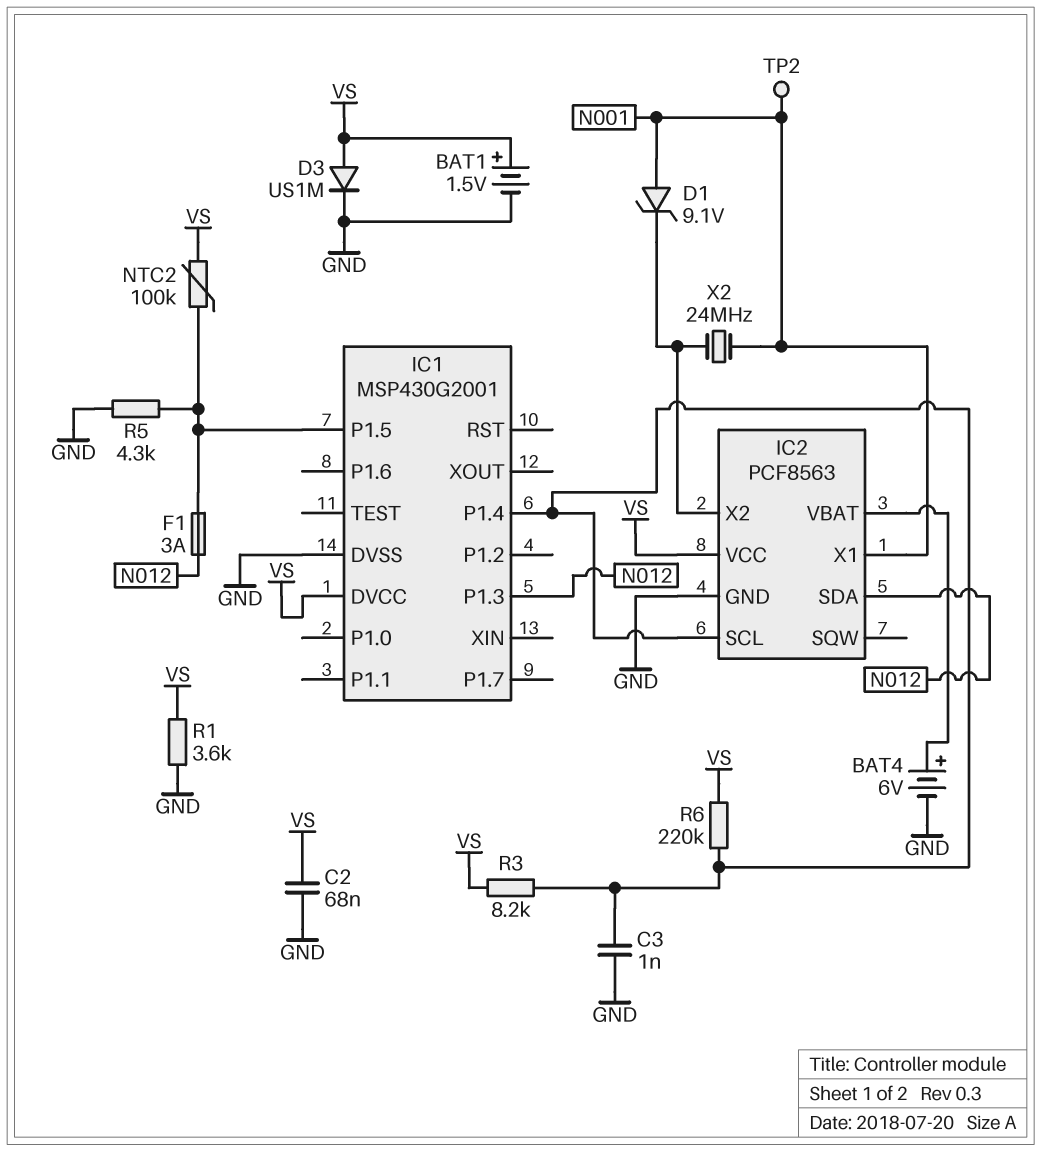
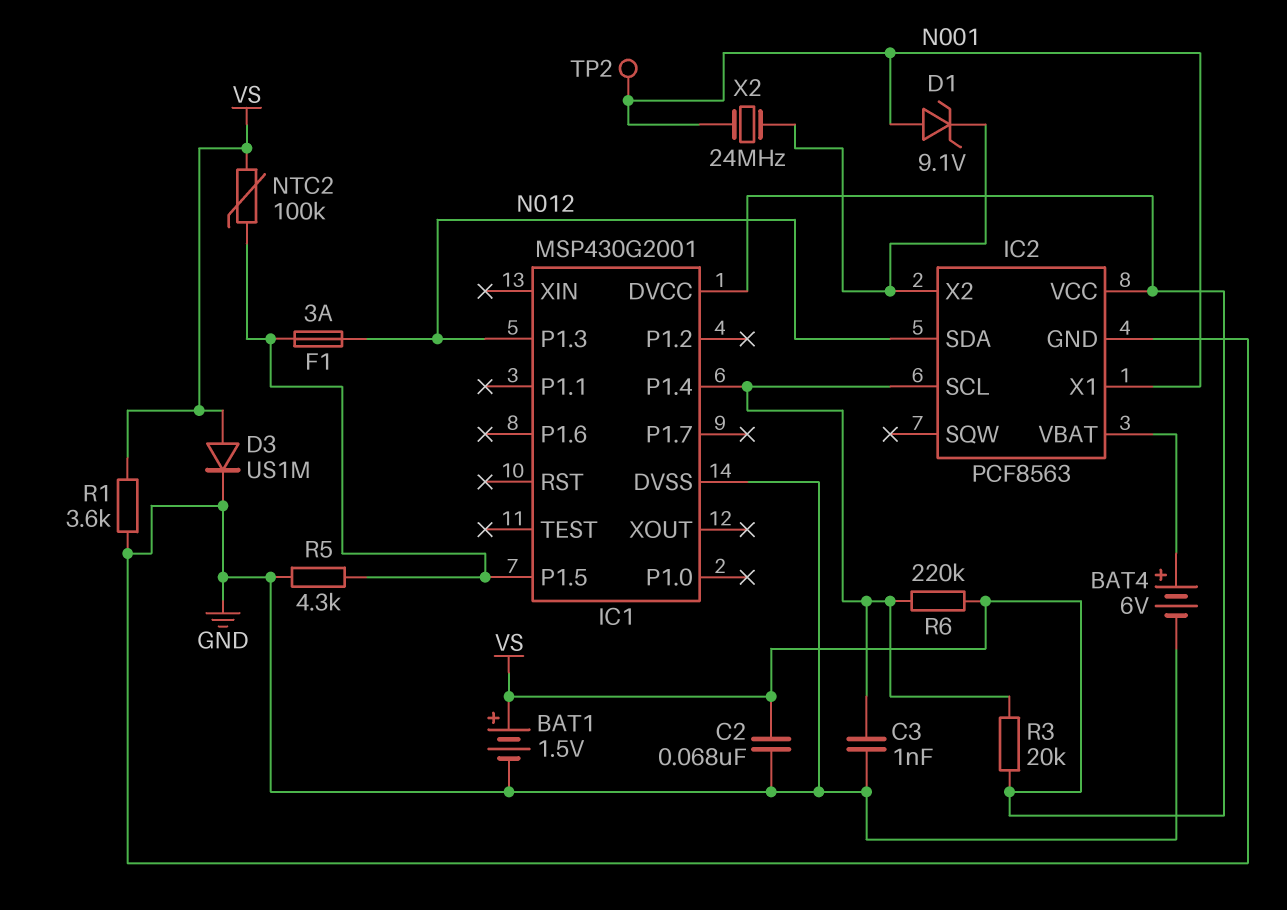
R3: 8.2k (IC1/P1.4, VS) -> 20k (IC1/P1.4, VS)

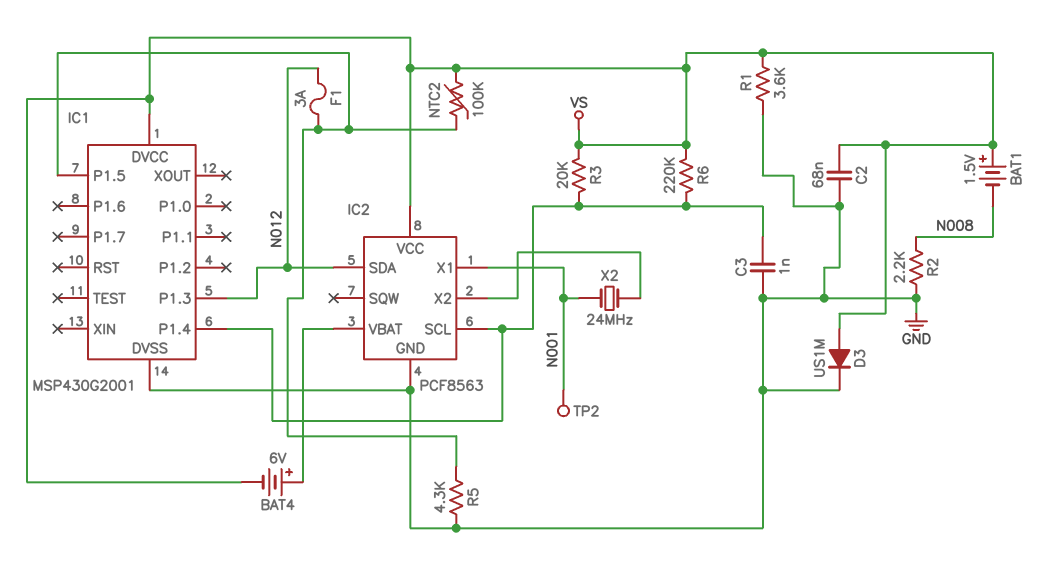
BAT1: 1.5V (plus VS, minus GND) -> 1.5V (plus VS, minus N008)
BAT4: 6V (plus IC2/VBAT, minus GND) -> 6V (plus IC2/VBAT, minus VS)
D1: zener 9.1V (A N001, K IC2/X2) -> none
R2: none -> 2.2k (GND, N008)

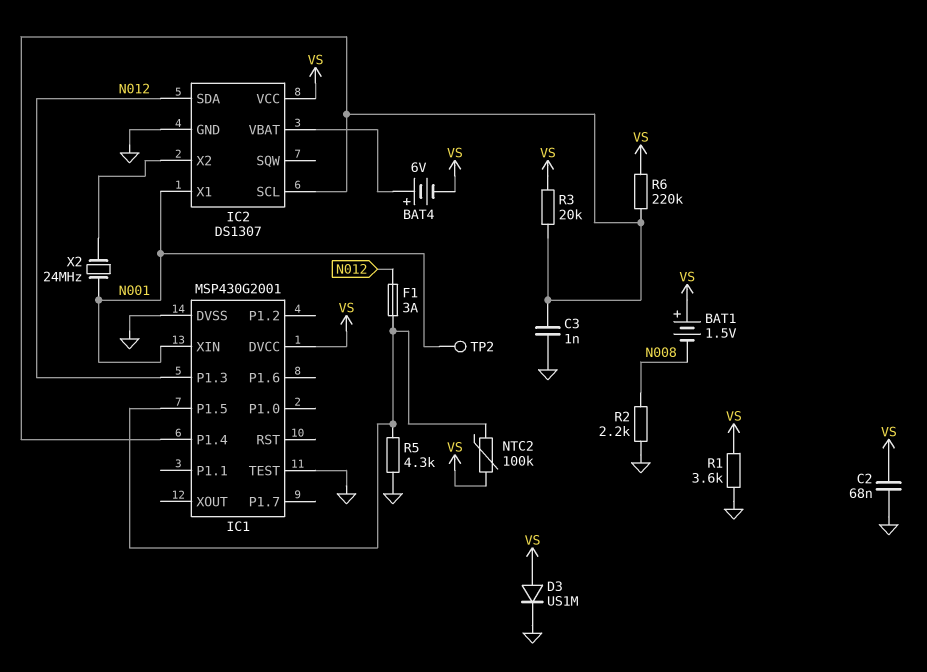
IC1 pin TEST: none -> GND
IC1 pin XIN: none -> N001
IC2: PCF8563 -> DS1307

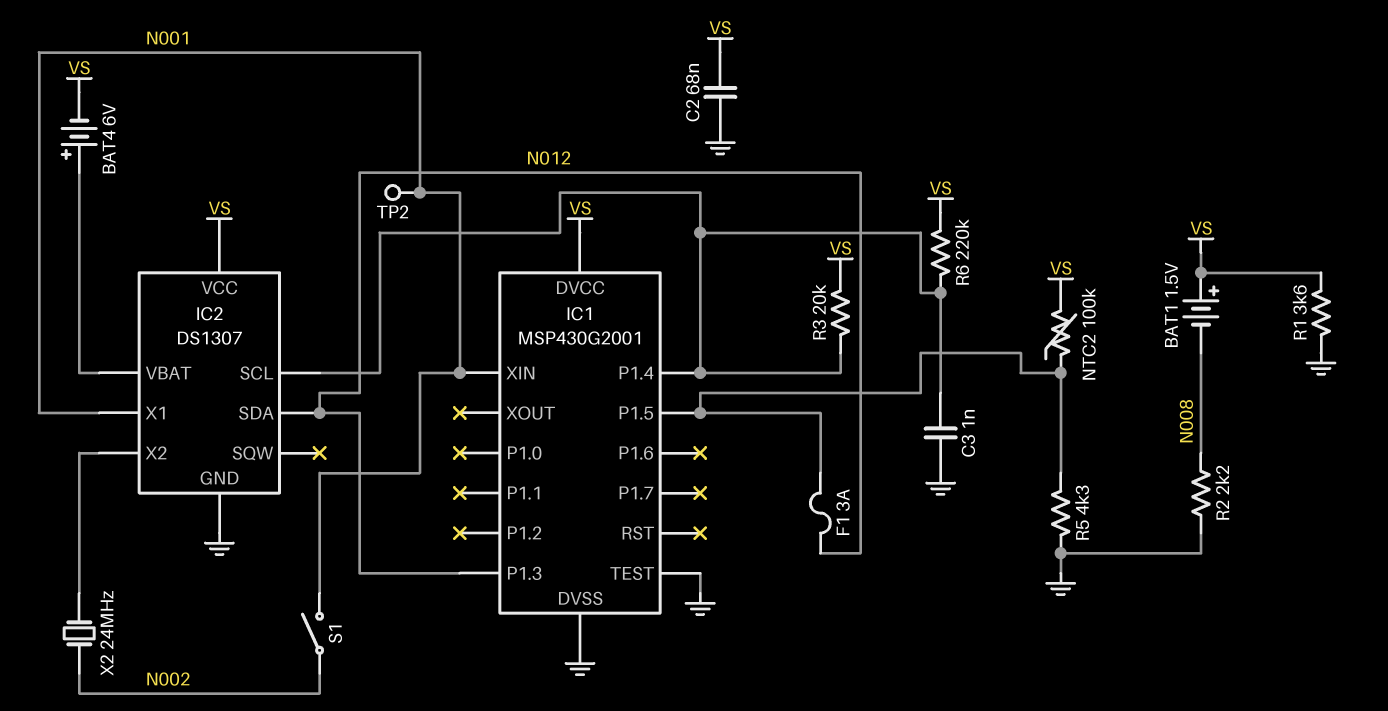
D3: diode US1M (A VS, K GND) -> none
S1: none -> switch (N001, N002)
X2: 24MHz (IC2/X2, N001) -> 24MHz (IC2/X2, N002)

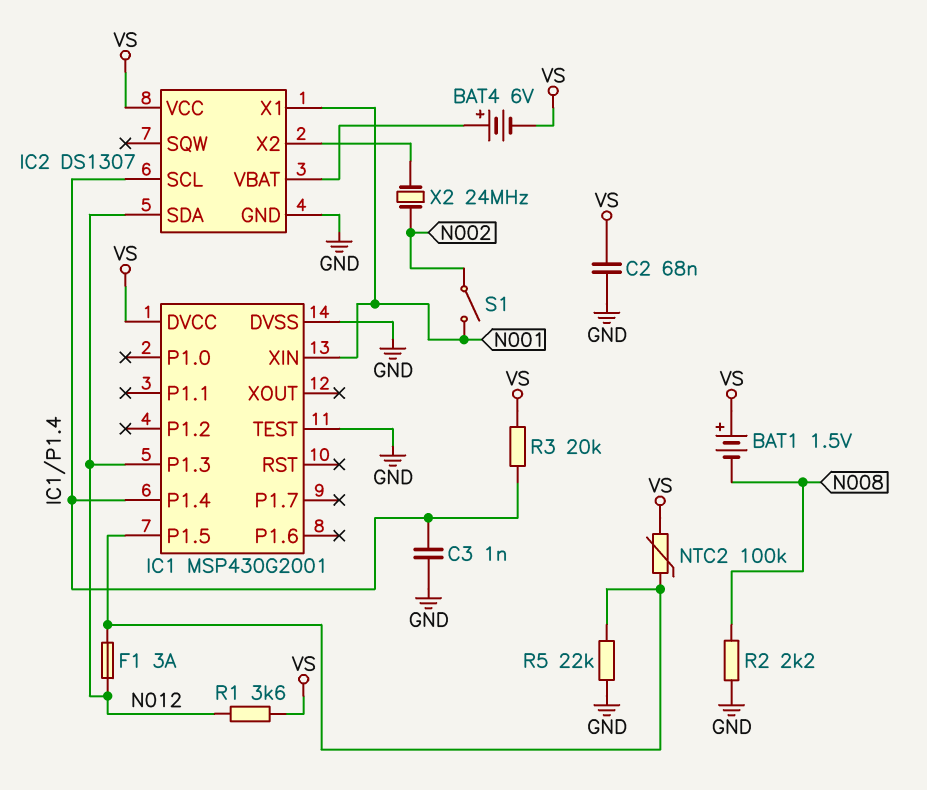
R1: 3.6k (GND, VS) -> 3.6k (N012, VS)
R5: 4.3k (GND, IC1/P1.5) -> 22k (GND, IC1/P1.5)
R6: 220k (IC1/P1.4, VS) -> none
TP2: test point (N001) -> none

